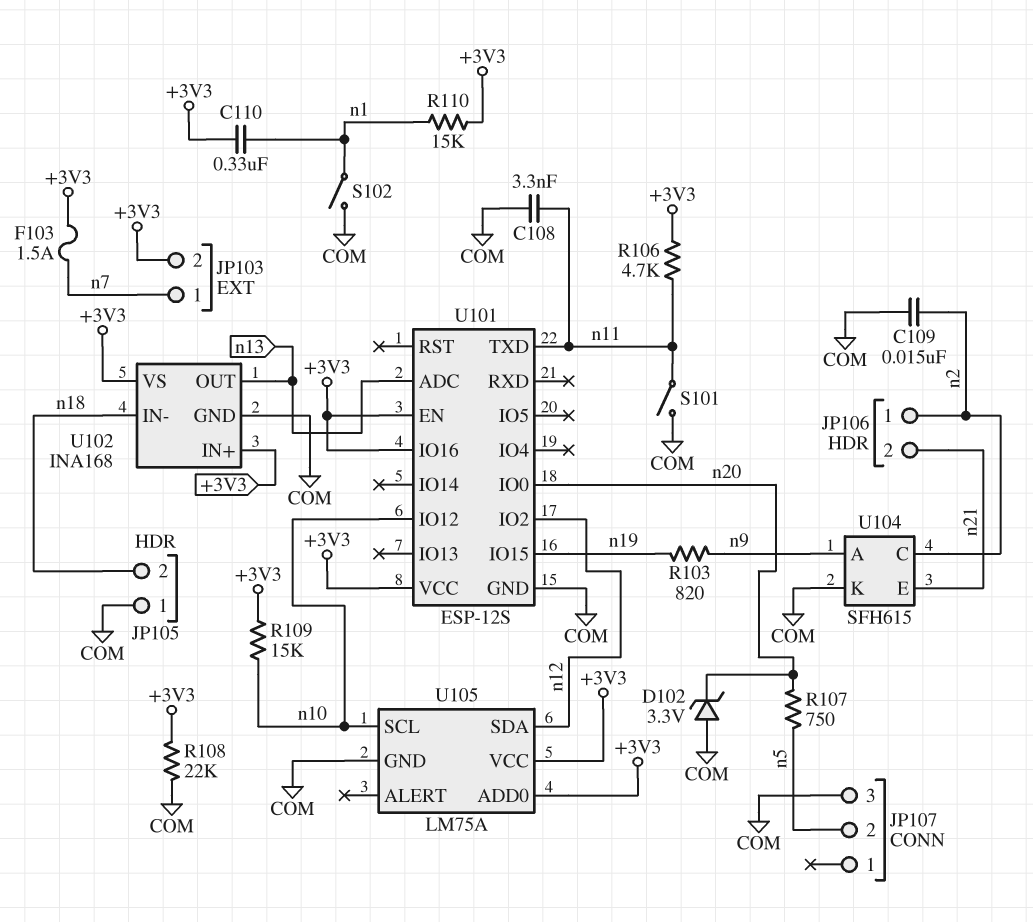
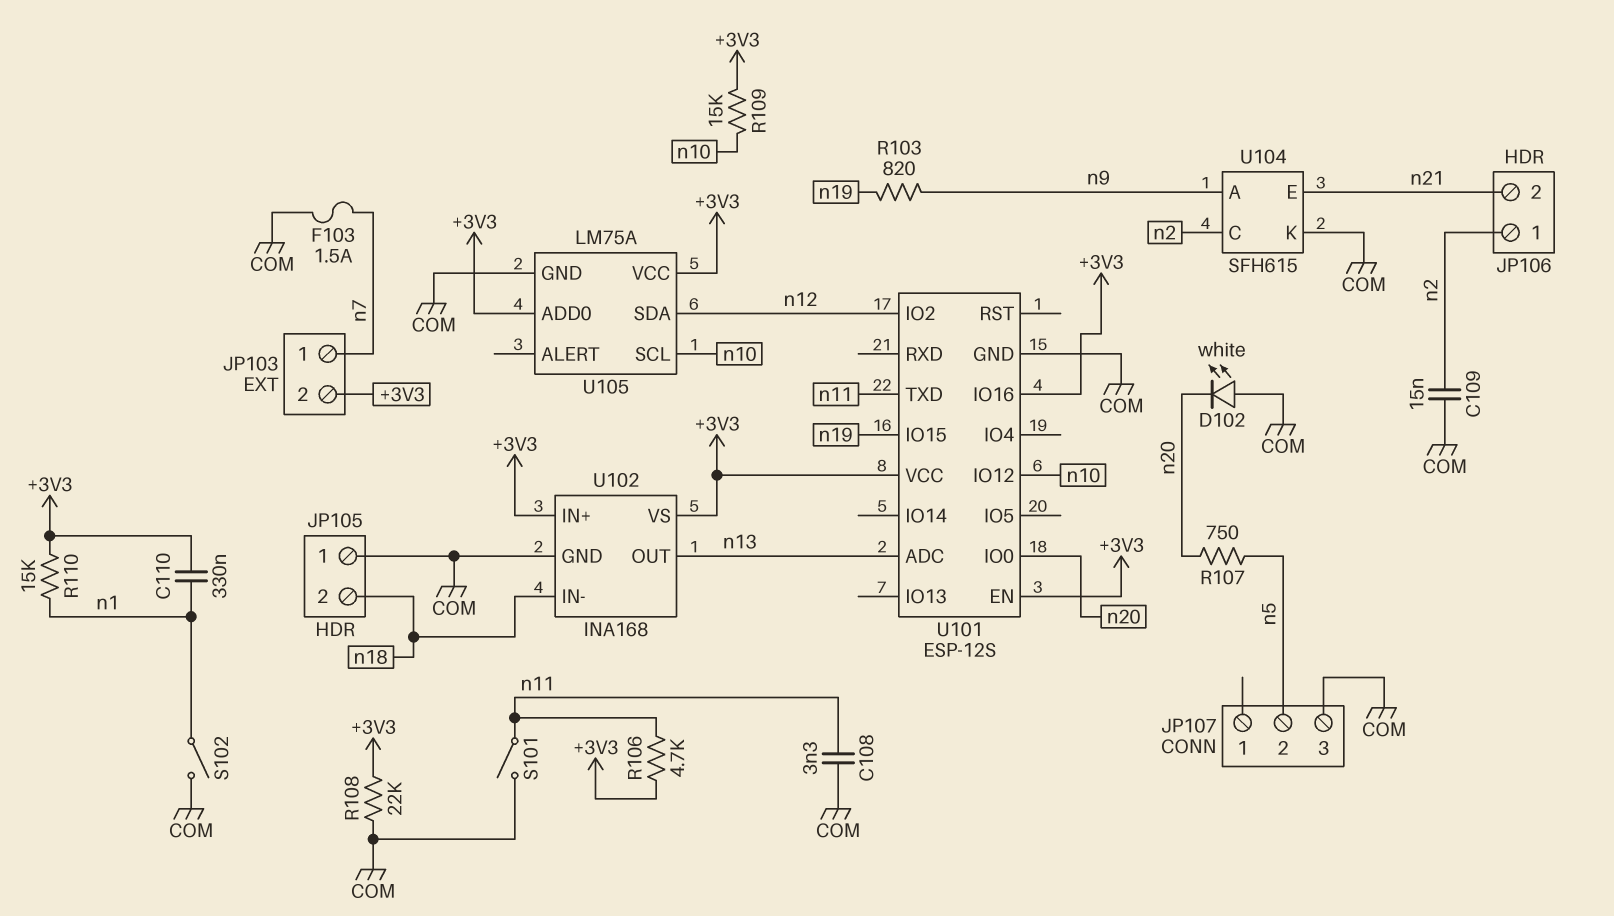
D102: zener 3.3V (A COM, K n20) -> LED white (A COM, K n20)
F103: 1.5A (+3V3, n7) -> 1.5A (COM, n7)

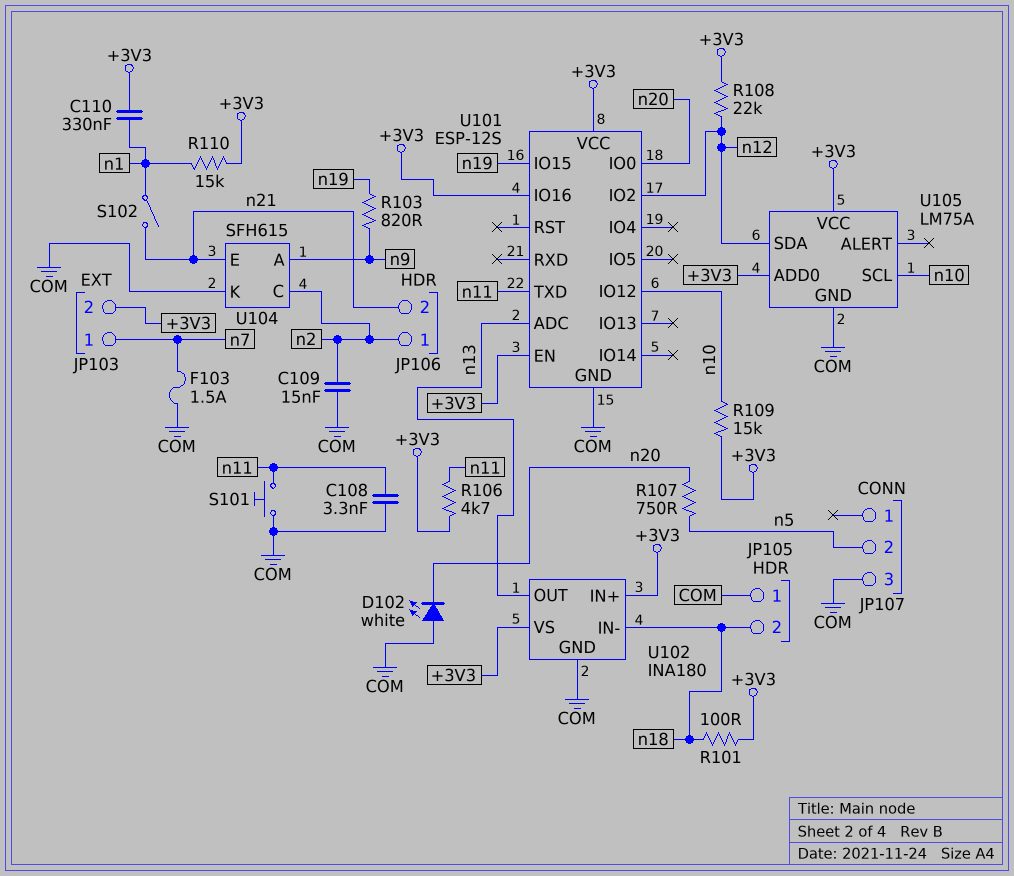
R101: none -> 100 (+3V3, n18)
R108: 22k (+3V3, COM) -> 22k (+3V3, n12)
S101: switch (COM, n11) -> button (COM, n11)
S102: switch (COM, n1) -> switch (n1, n21)
U102: INA168 -> INA180

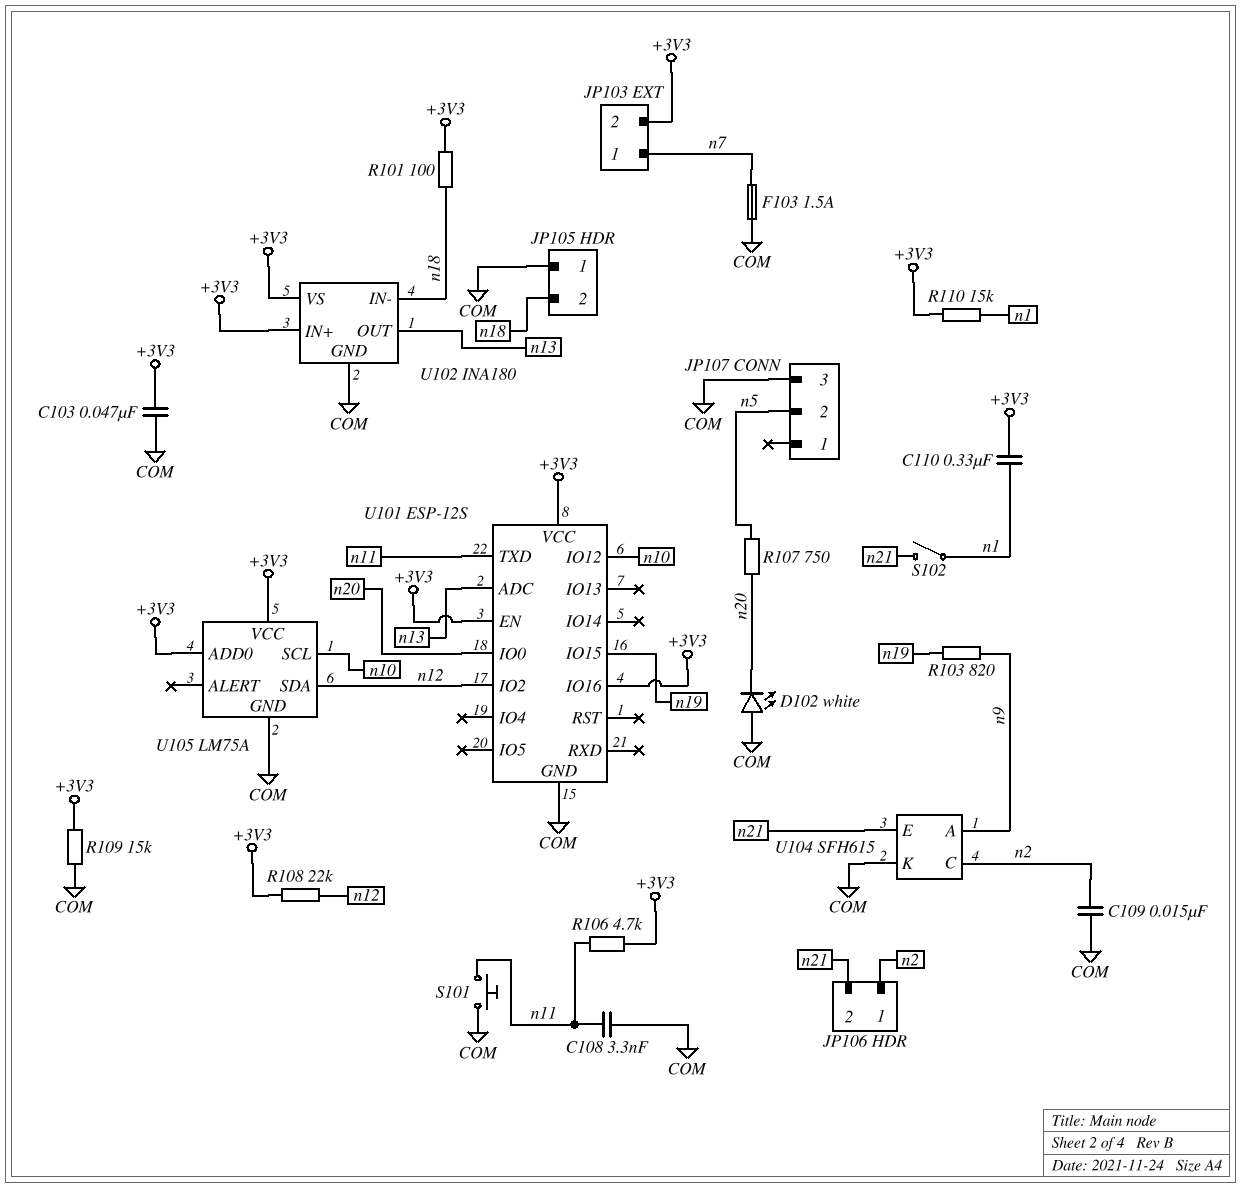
C103: none -> 47nF (+3V3, COM)
R109: 15k (+3V3, n10) -> 15k (+3V3, COM)

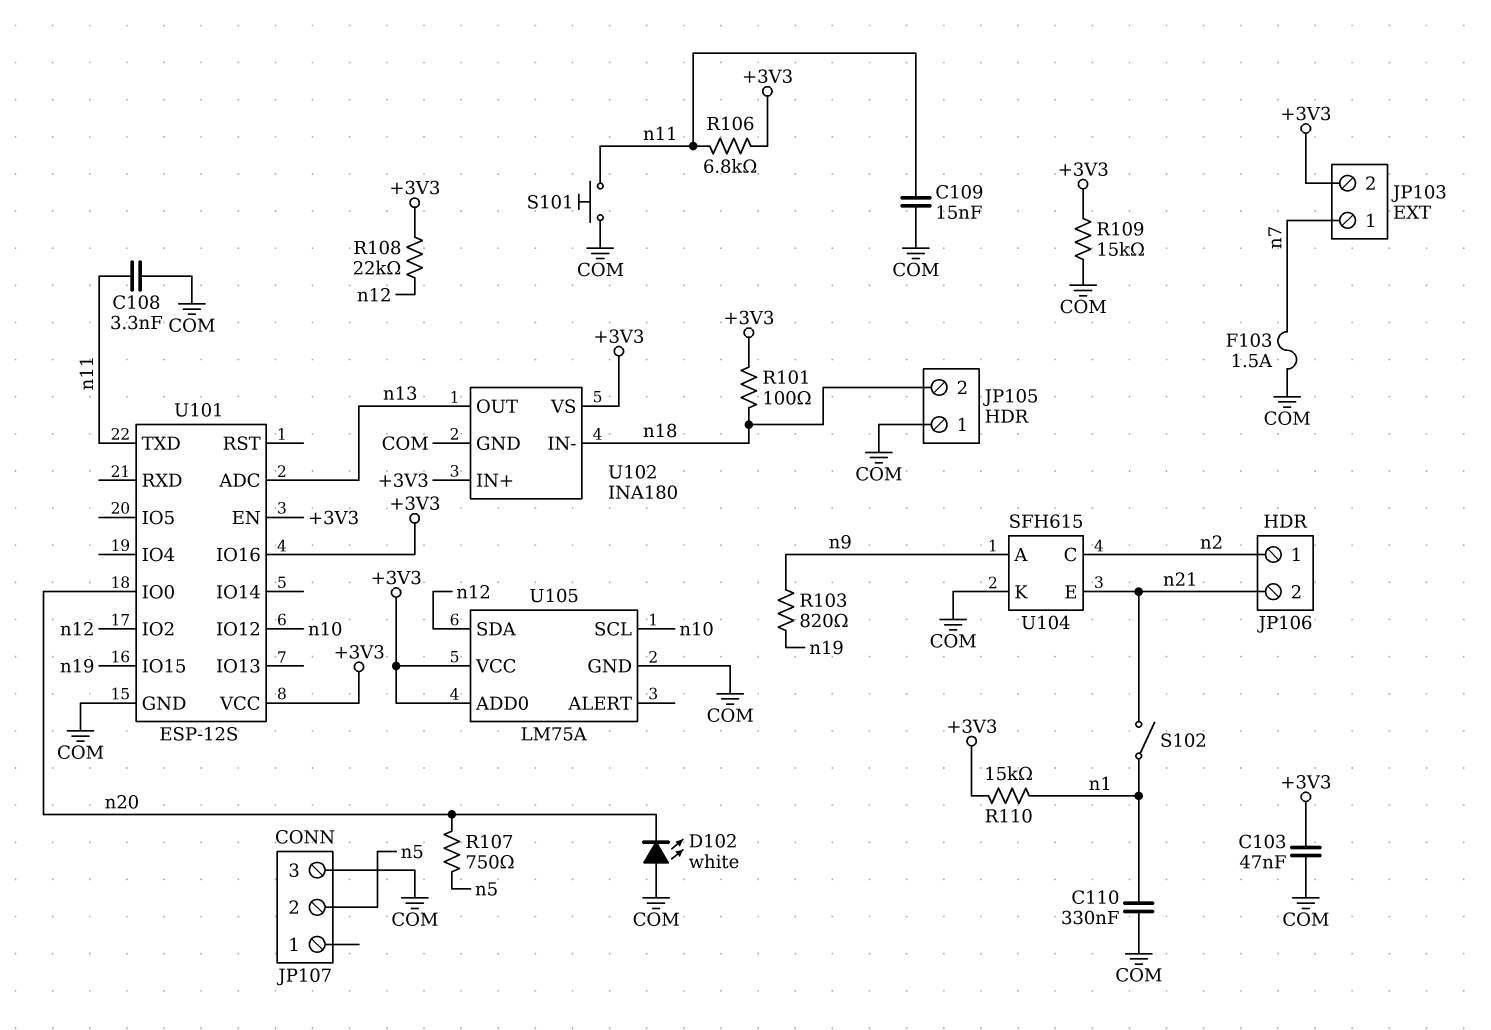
C109: 15nF (COM, n2) -> 15nF (COM, n11)
C110: 330nF (+3V3, n1) -> 330nF (COM, n1)
R106: 4.7k (+3V3, n11) -> 6.8k (+3V3, n11)

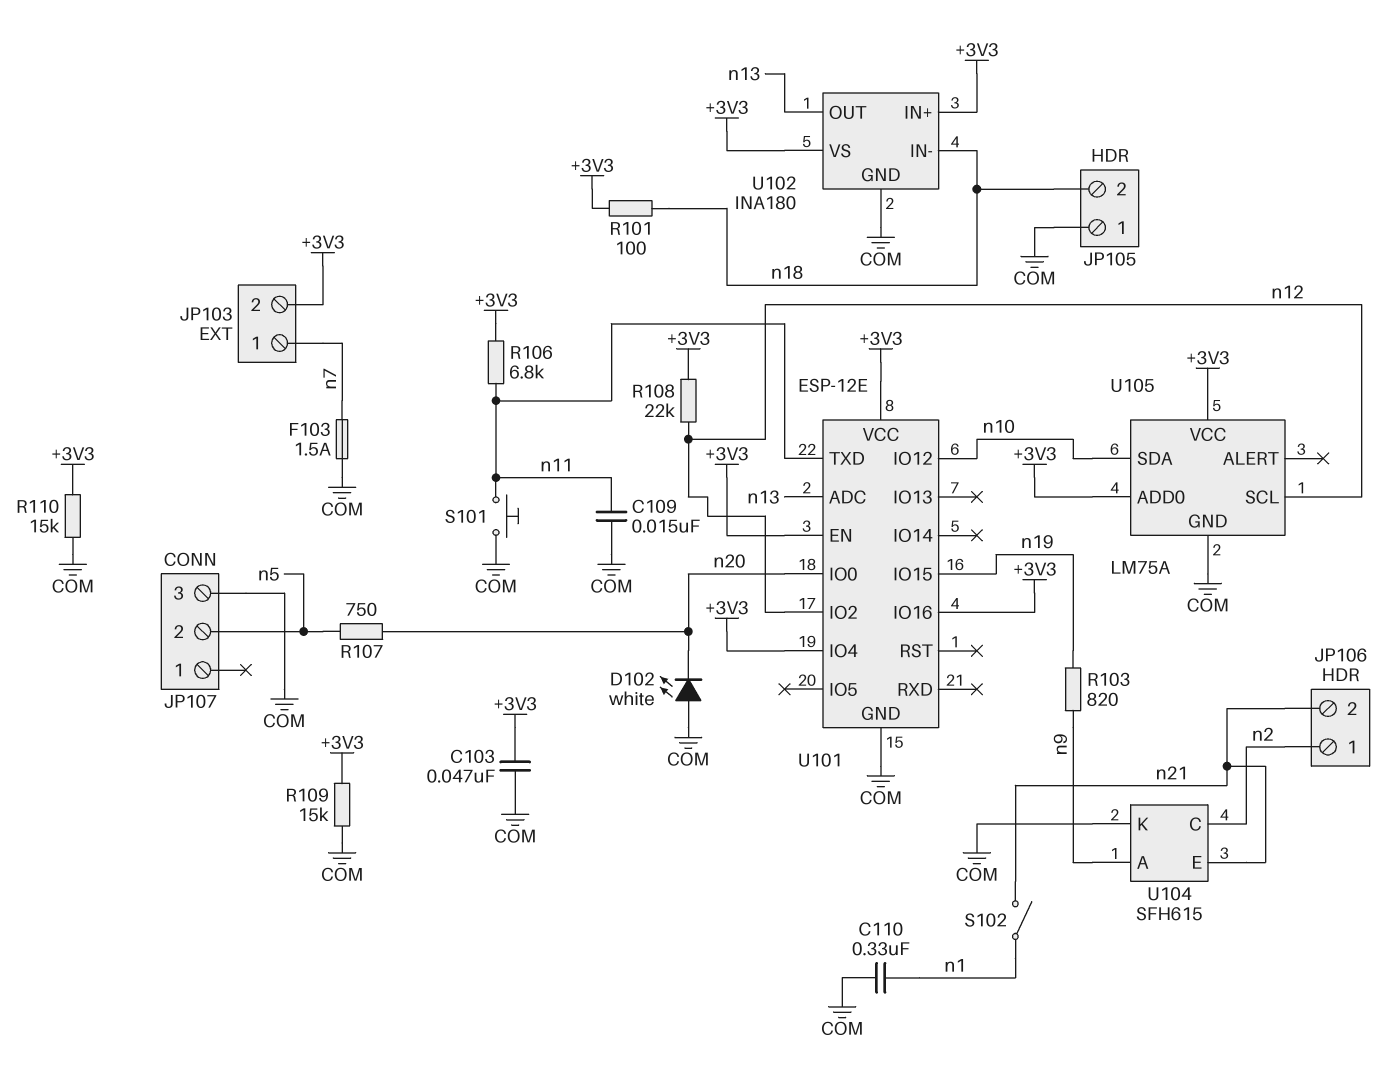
C108: 3.3nF (COM, n11) -> none
R110: 15k (+3V3, n1) -> 15k (+3V3, COM)
U101: ESP-12S -> ESP-12E
U101 pin IO4: none -> +3V3
U105 pin SCL: n10 -> n12
U105 pin SDA: n12 -> n10

